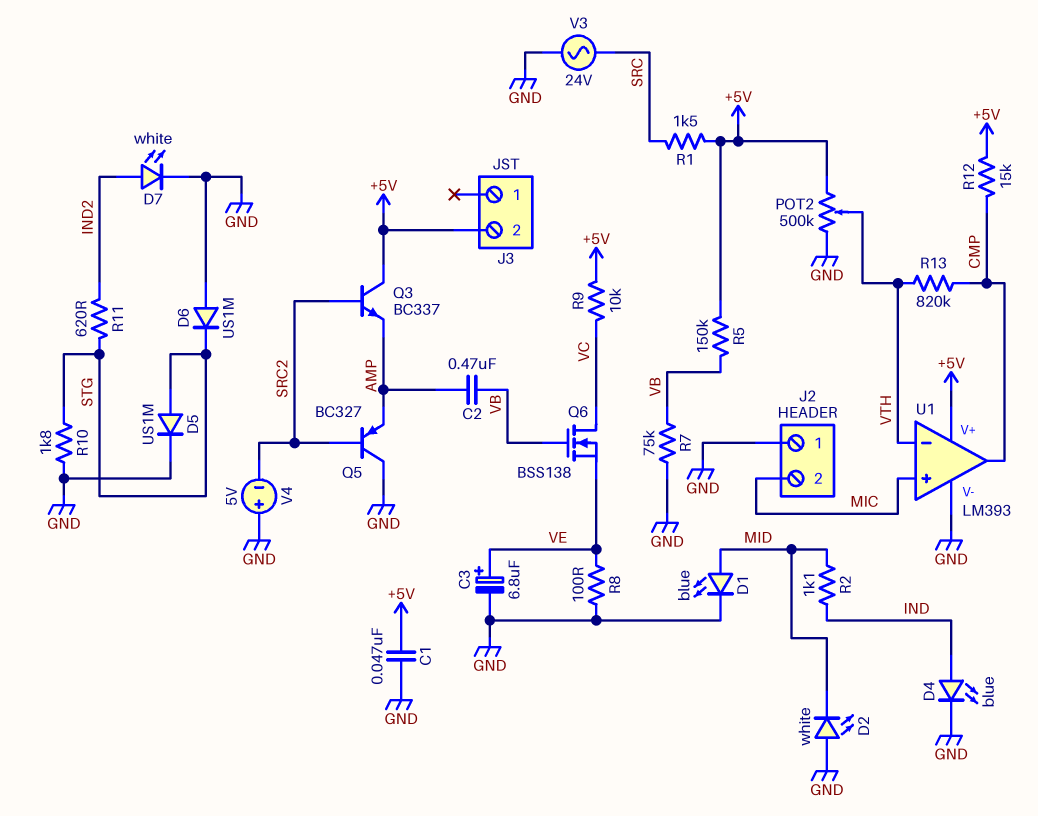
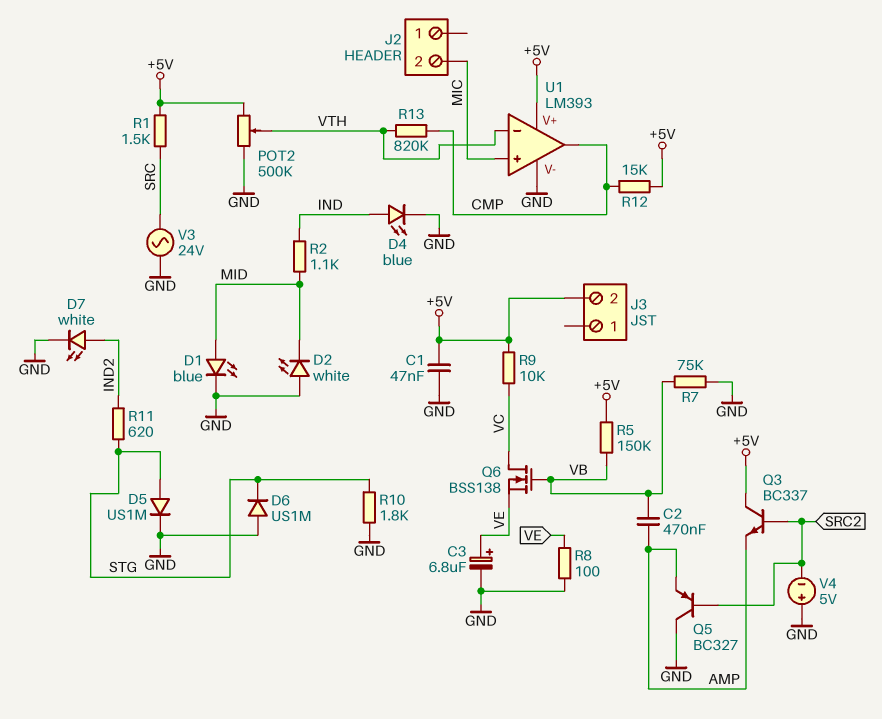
J2 pin 1: GND -> none

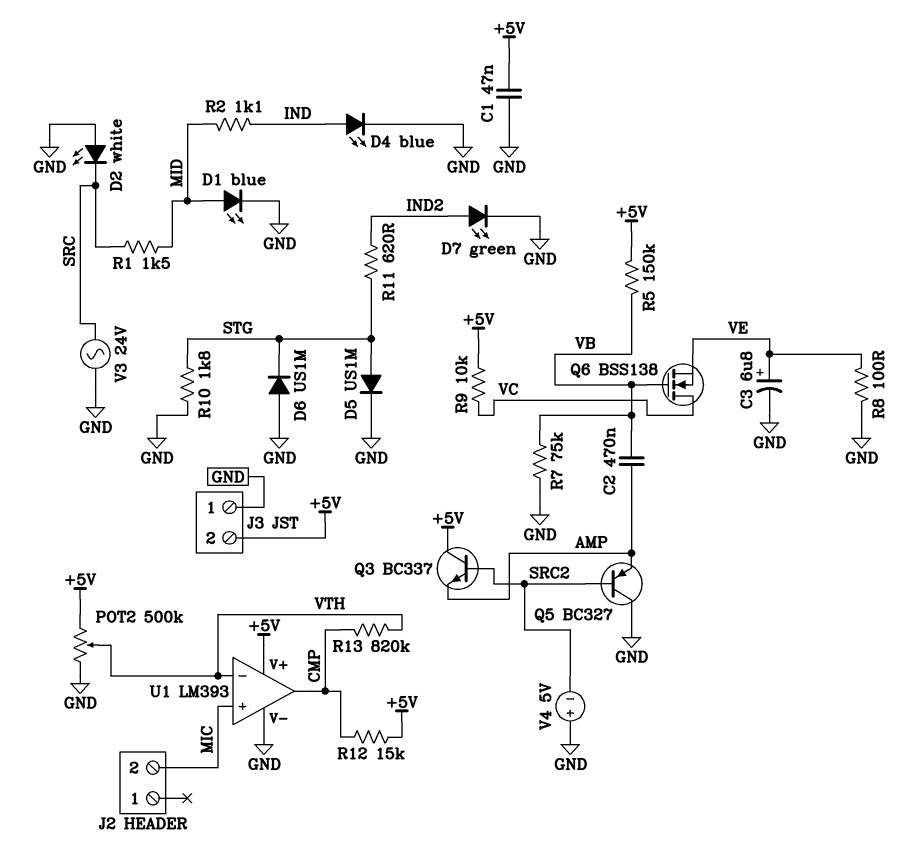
D2: LED white (A GND, K MID) -> LED white (A GND, K SRC)
D7: LED white (A IND2, K GND) -> LED green (A IND2, K GND)
J3 pin 1: none -> GND
R1: 1.5k (+5V, SRC) -> 1.5k (MID, SRC)

